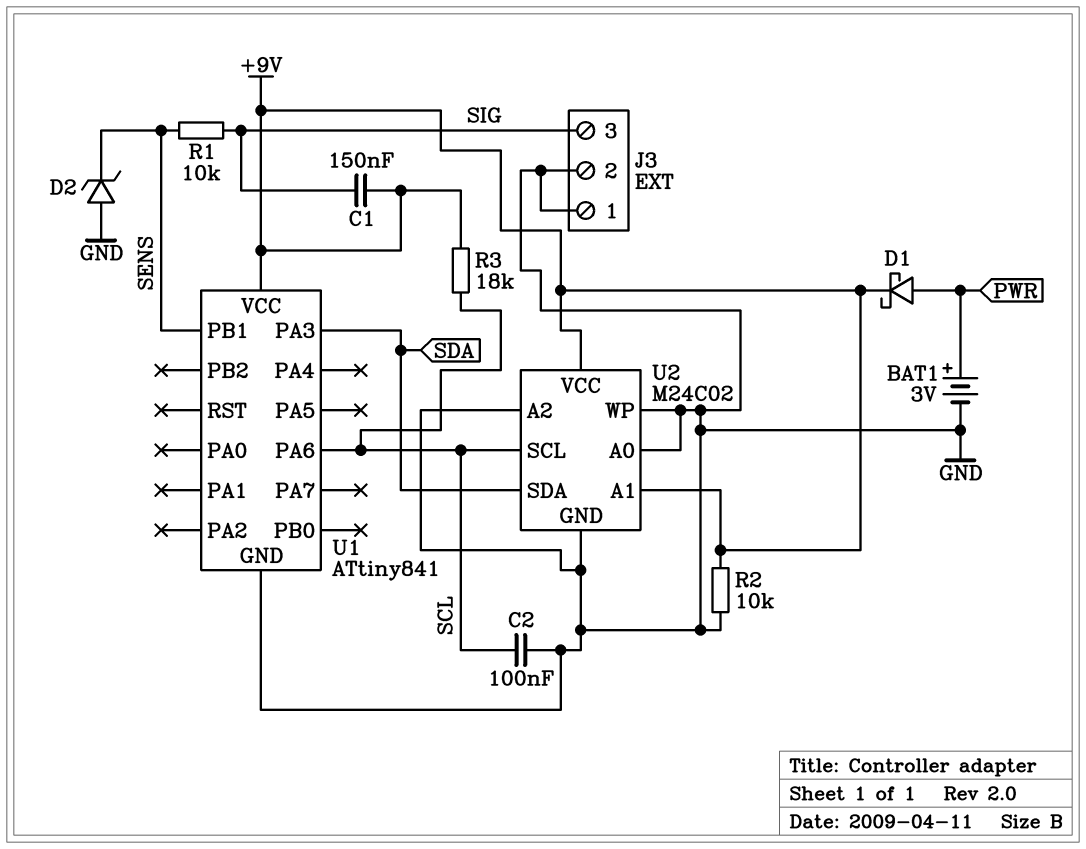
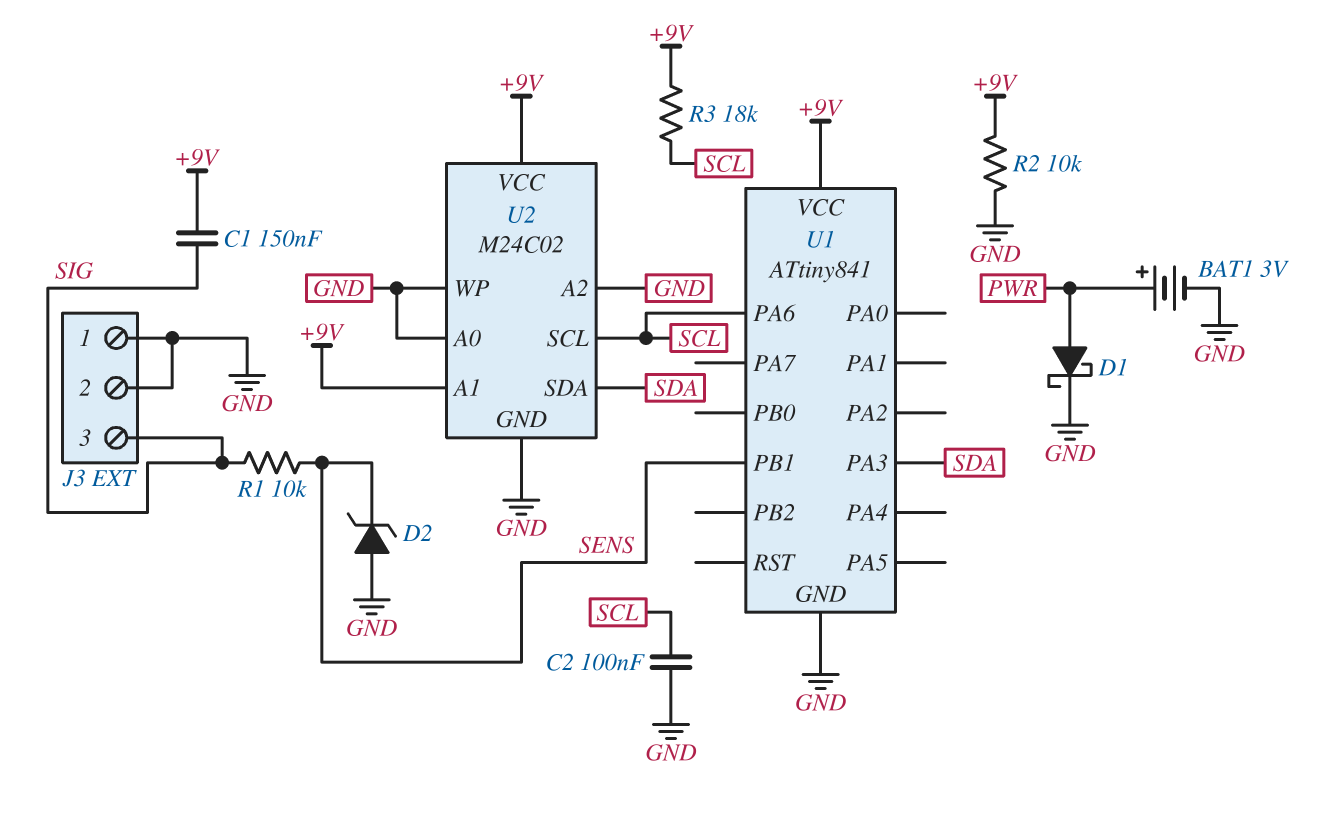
D1: schottky (A PWR, K +9V) -> schottky (A PWR, K GND)

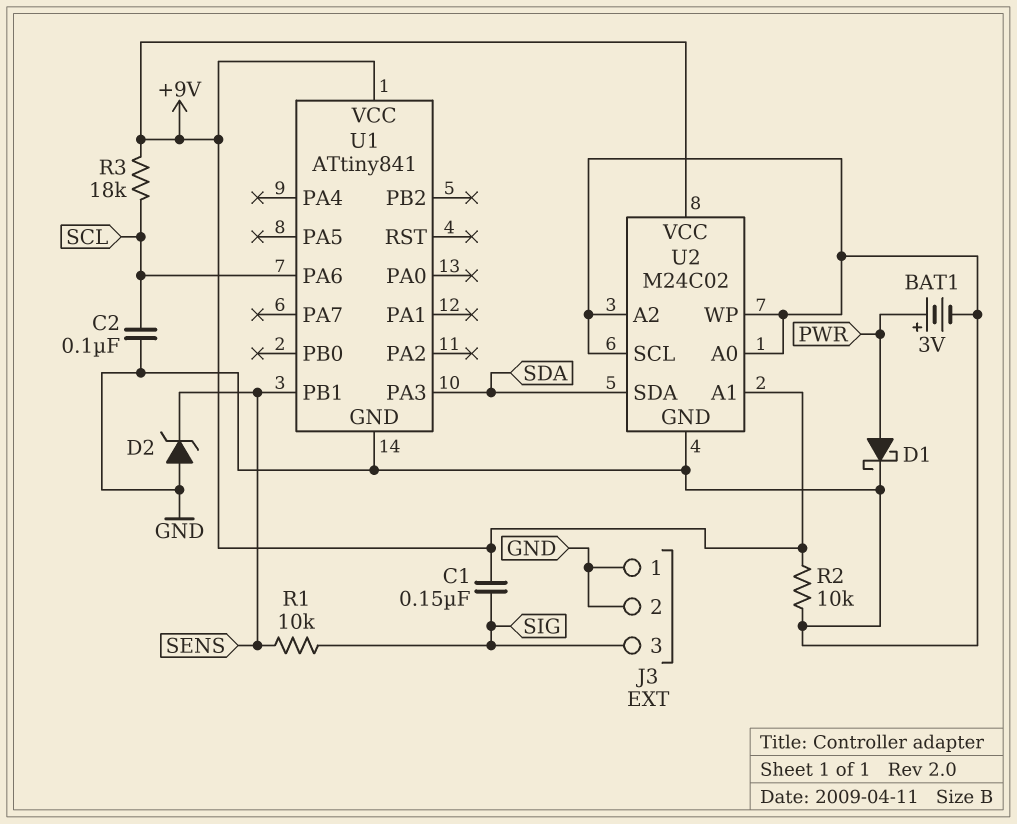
U2 pin SCL: SCL -> GND

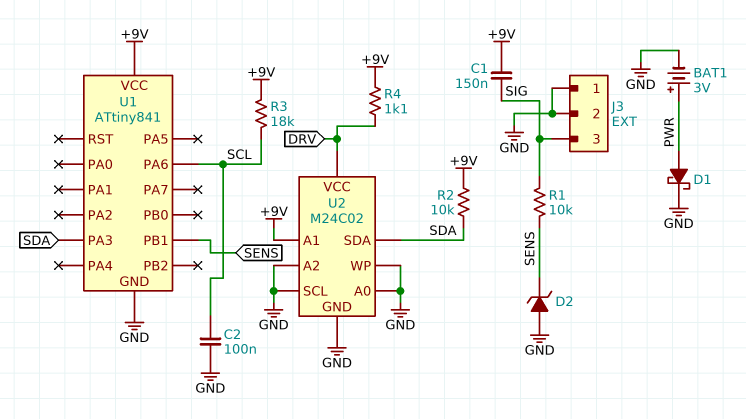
R2: 10k (+9V, GND) -> 10k (+9V, SDA)
R4: none -> 1.1k (+9V, DRV)
U2 pin VCC: +9V -> DRV

